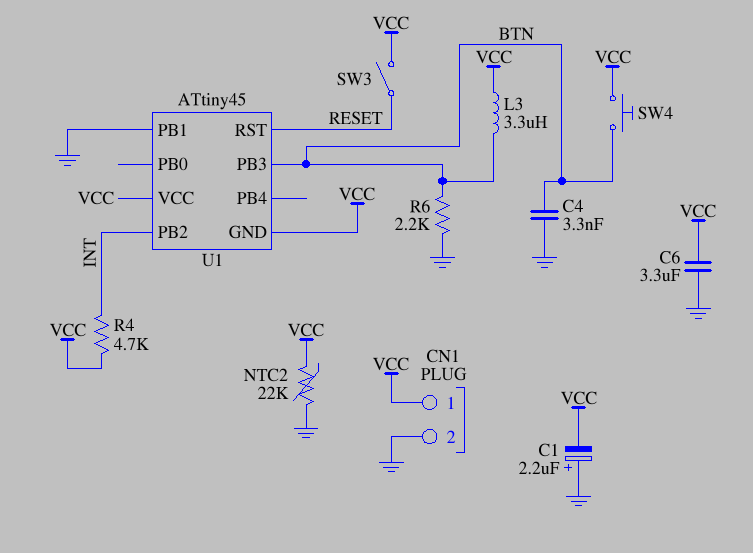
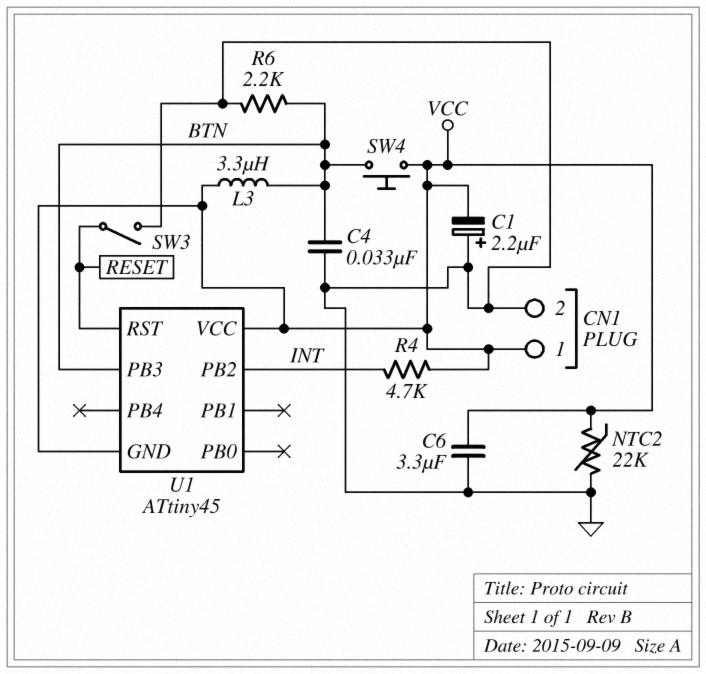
C4: 3.3nF (BTN, GND) -> 33nF (BTN, GND)
SW3: switch (RESET, VCC) -> switch (GND, RESET)
U1 pin PB1: GND -> none

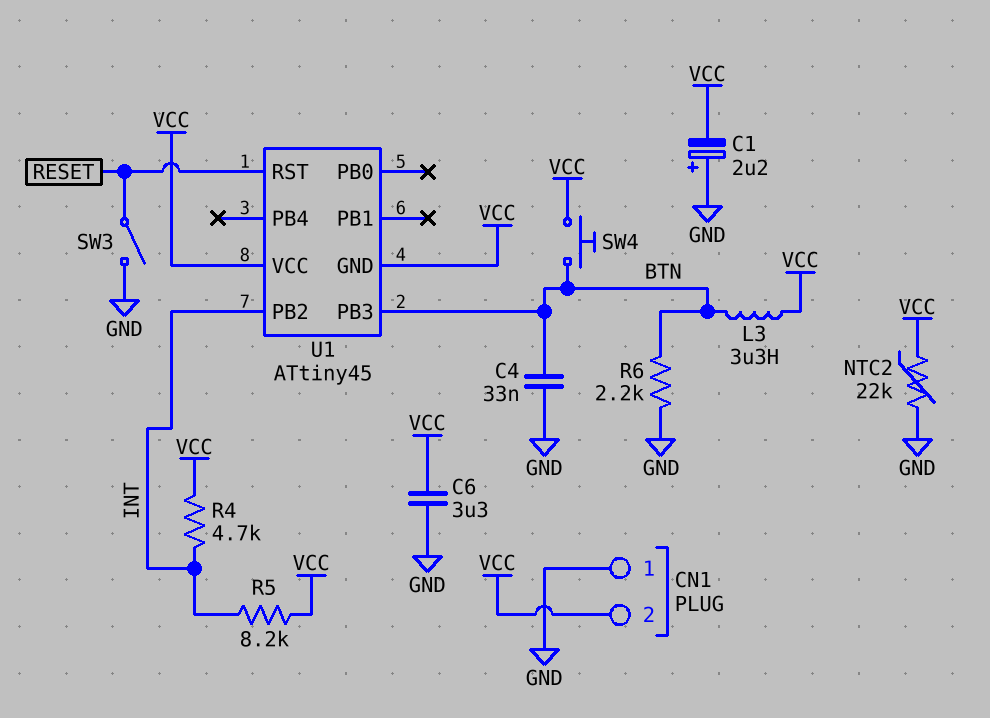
CN1 pin 1: VCC -> GND
CN1 pin 2: GND -> VCC
R5: none -> 8.2k (INT, VCC)

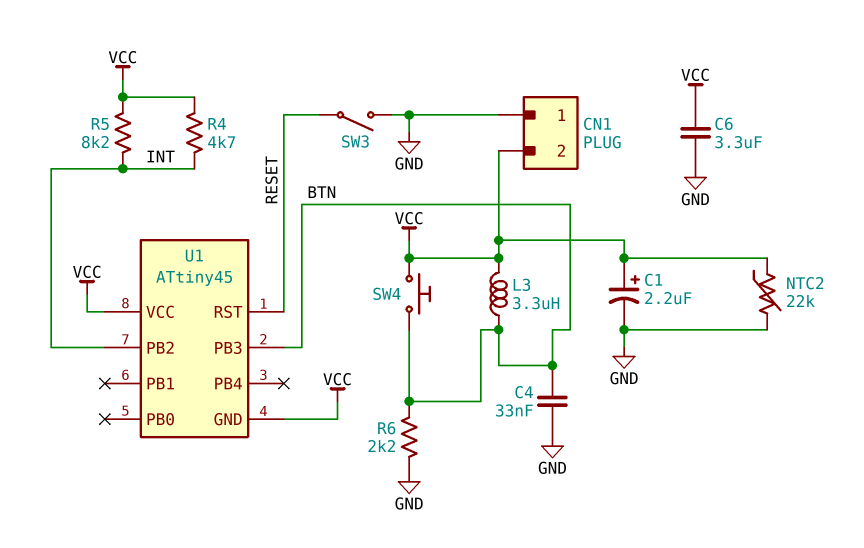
C1: 2.2uF (plus GND, minus VCC) -> 2.2uF (plus VCC, minus GND)

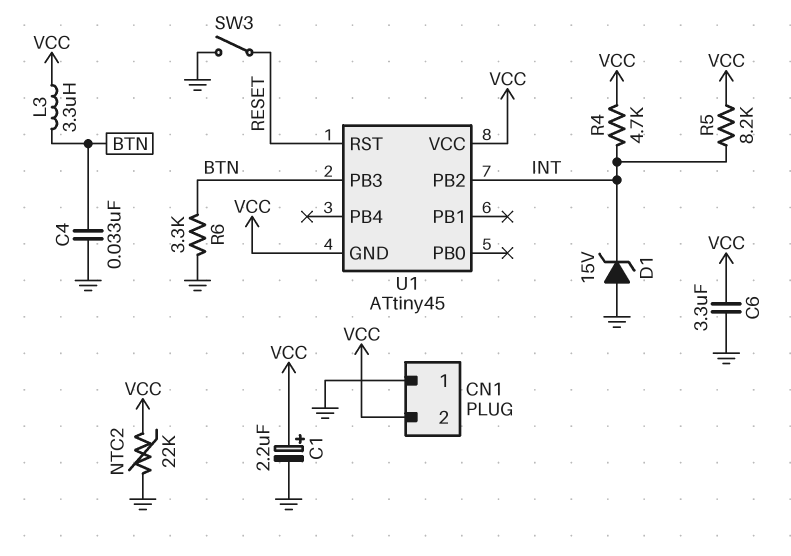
D1: none -> zener 15V (A GND, K INT)
R6: 2.2k (BTN, GND) -> 3.3k (BTN, GND)
SW4: button (BTN, VCC) -> none

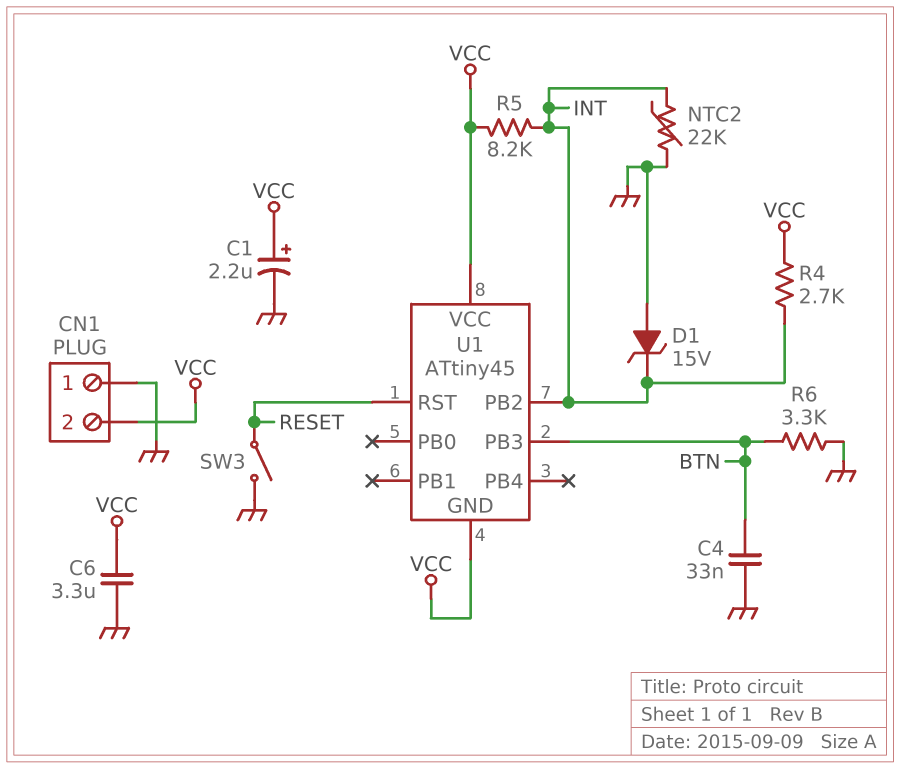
L3: 3.3uH (BTN, VCC) -> none
NTC2: 22k (GND, VCC) -> 22k (GND, INT)
R4: 4.7k (INT, VCC) -> 2.7k (INT, VCC)

